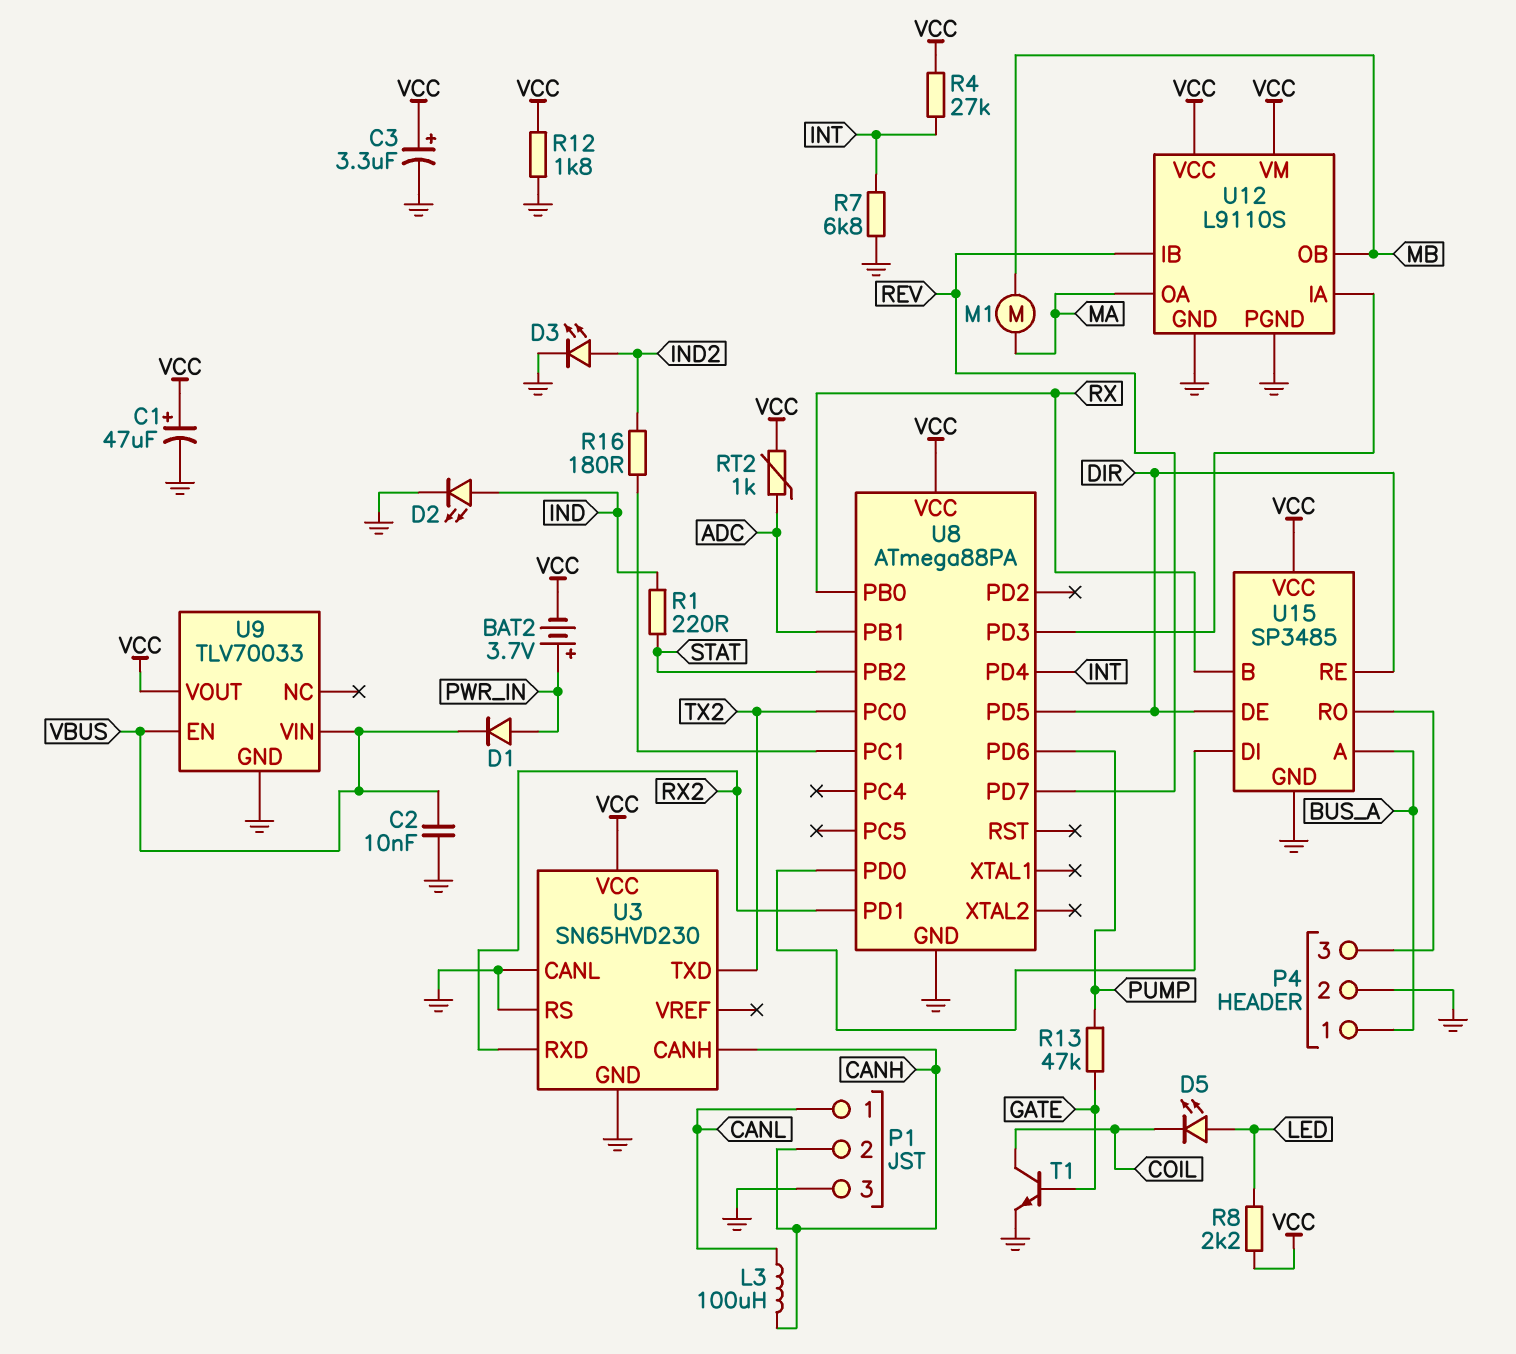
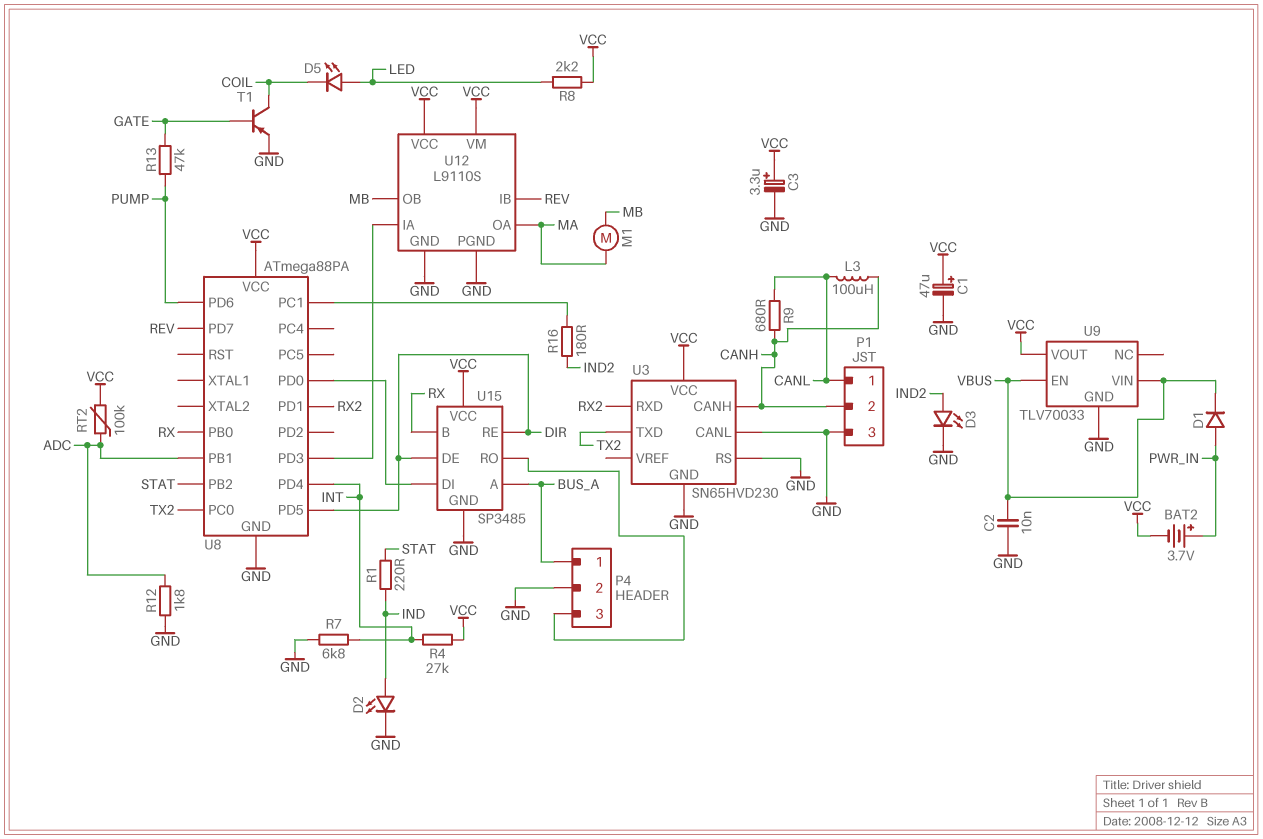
R9: none -> 680 (CANH, CANL)
R12: 1.8k (GND, VCC) -> 1.8k (ADC, GND)
RT2: 1k (ADC, VCC) -> 100k (ADC, VCC)
T1: NPN (B GATE, C COIL, E GND) -> PNP (B GATE, C COIL, E GND)

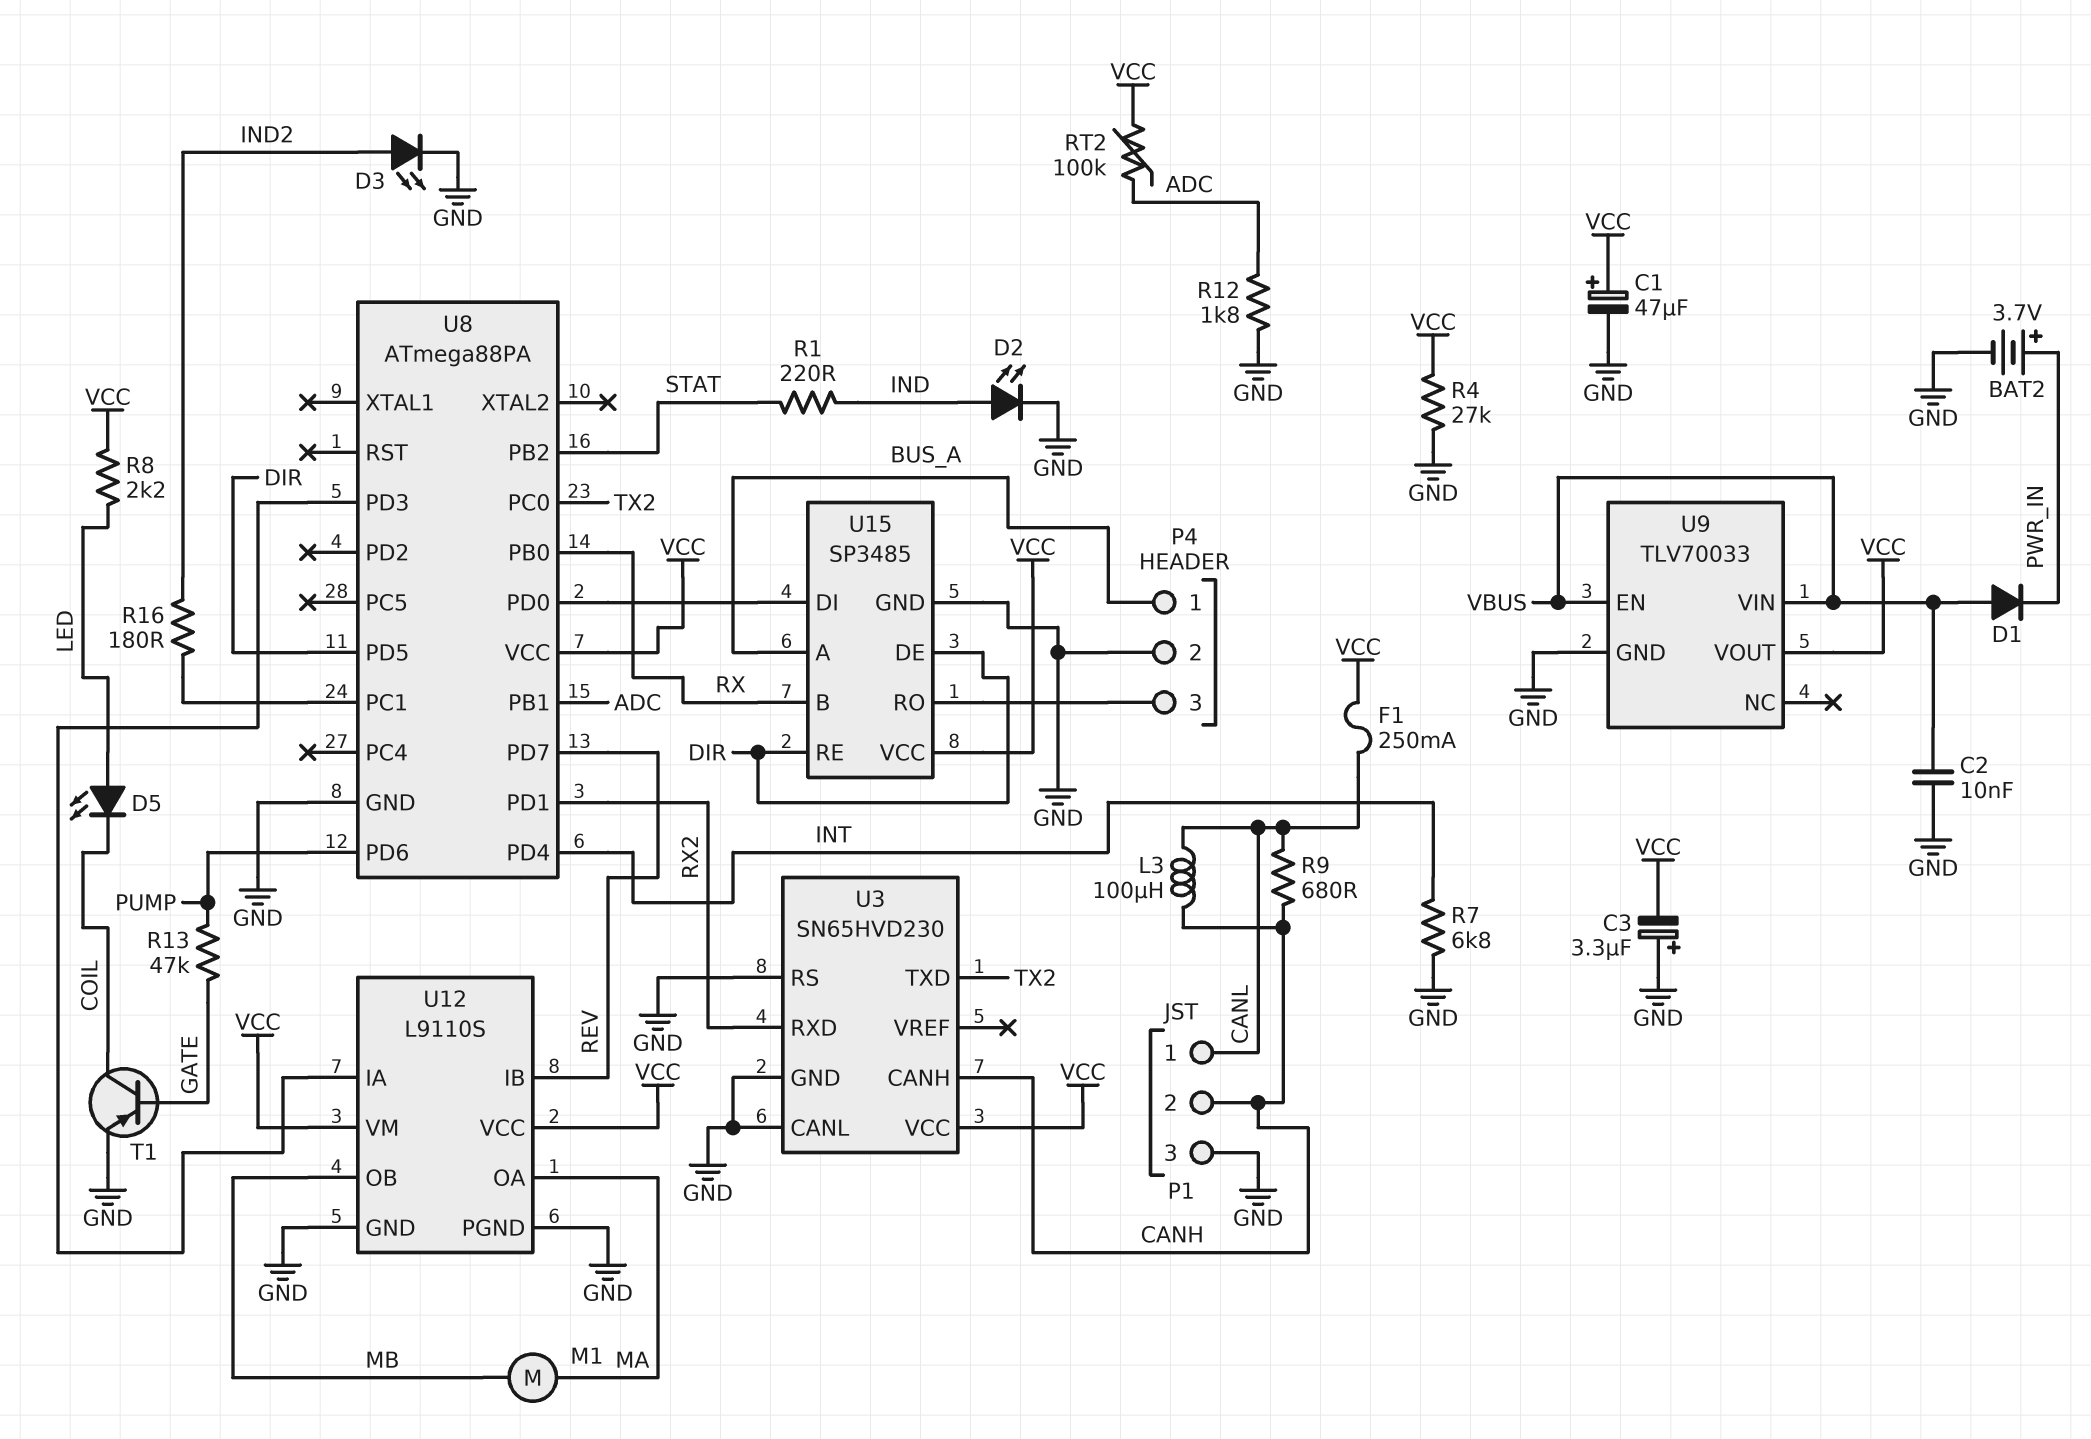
BAT2: 3.7V (plus PWR_IN, minus VCC) -> 3.7V (plus PWR_IN, minus GND)
C3: 3.3uF (plus VCC, minus GND) -> 3.3uF (plus GND, minus VCC)
D1: diode (A PWR_IN, K VBUS) -> diode (A VBUS, K PWR_IN)
F1: none -> 250mA (CANL, VCC)
R4: 27k (INT, VCC) -> 27k (GND, VCC)

